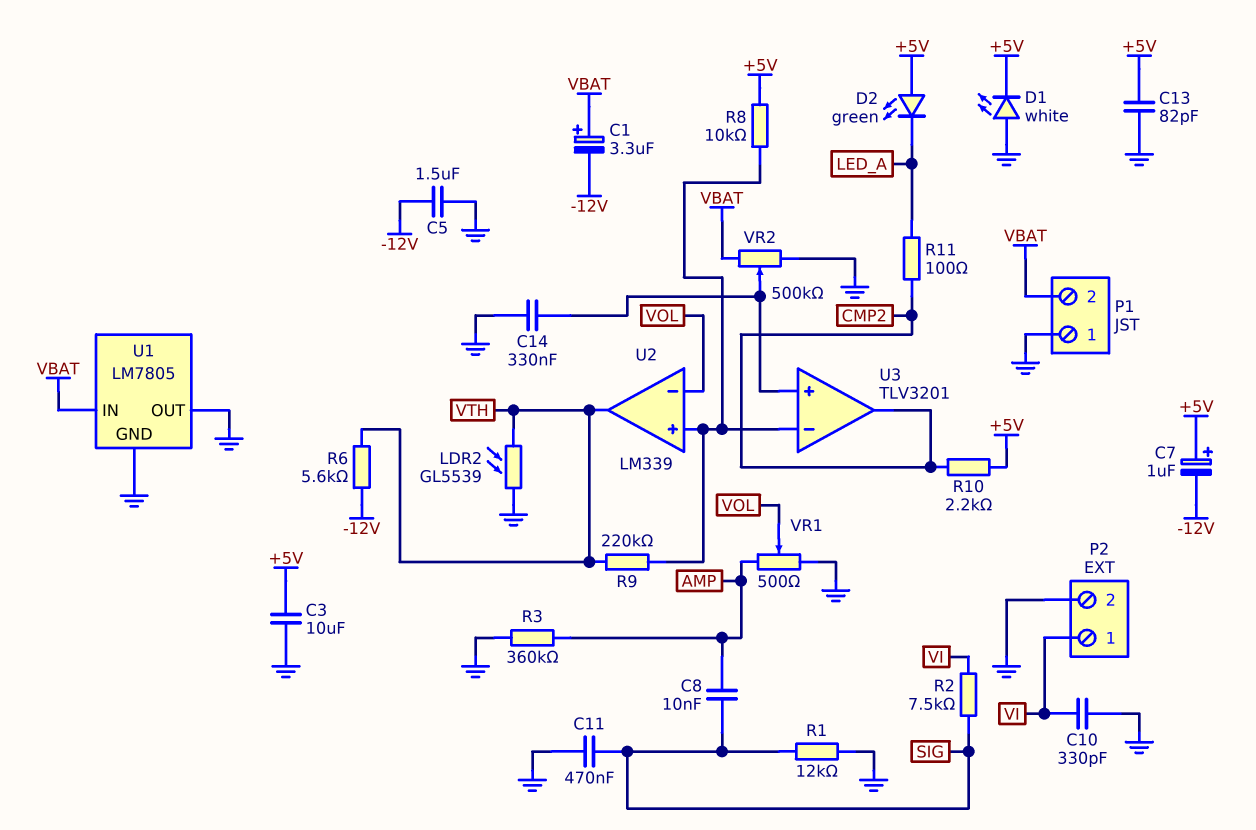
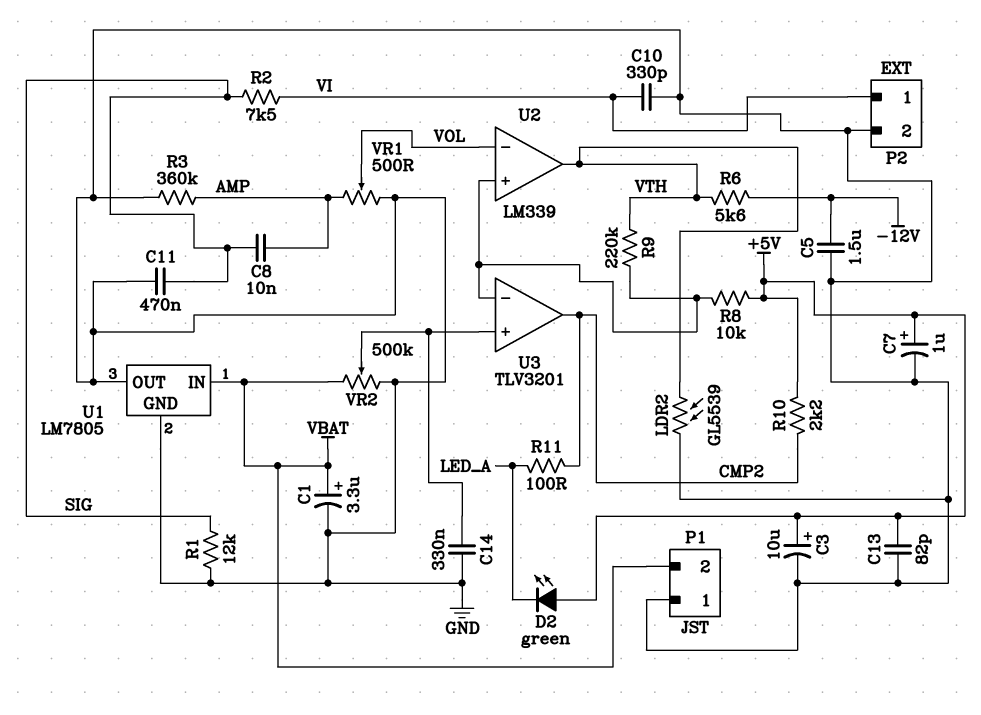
C1: 3.3uF (plus VBAT, minus -12V) -> 3.3uF (plus VBAT, minus GND)
C3: 10uF (+5V, GND) -> 10uF (plus +5V, minus GND)
C7: 1uF (plus +5V, minus -12V) -> 1uF (plus +5V, minus GND)
D1: LED white (A GND, K +5V) -> none

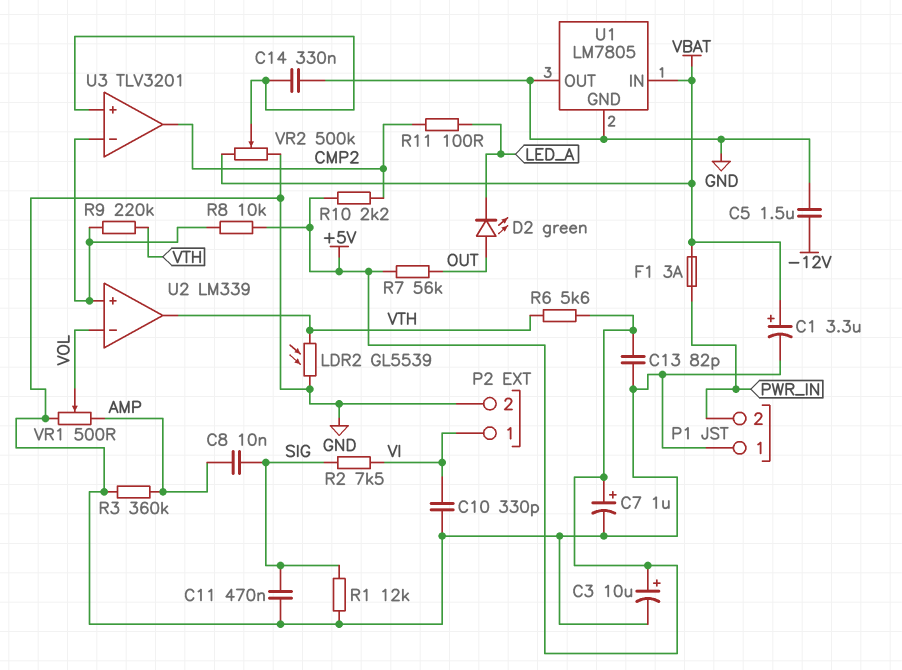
D2: LED green (A +5V, K LED_A) -> LED green (A OUT, K LED_A)
F1: none -> 3A (PWR_IN, VBAT)
P1 pin 2: VBAT -> PWR_IN
R6: 5.6k (-12V, VTH) -> 5.6k (+5V, VTH)
R7: none -> 56k (+5V, OUT)

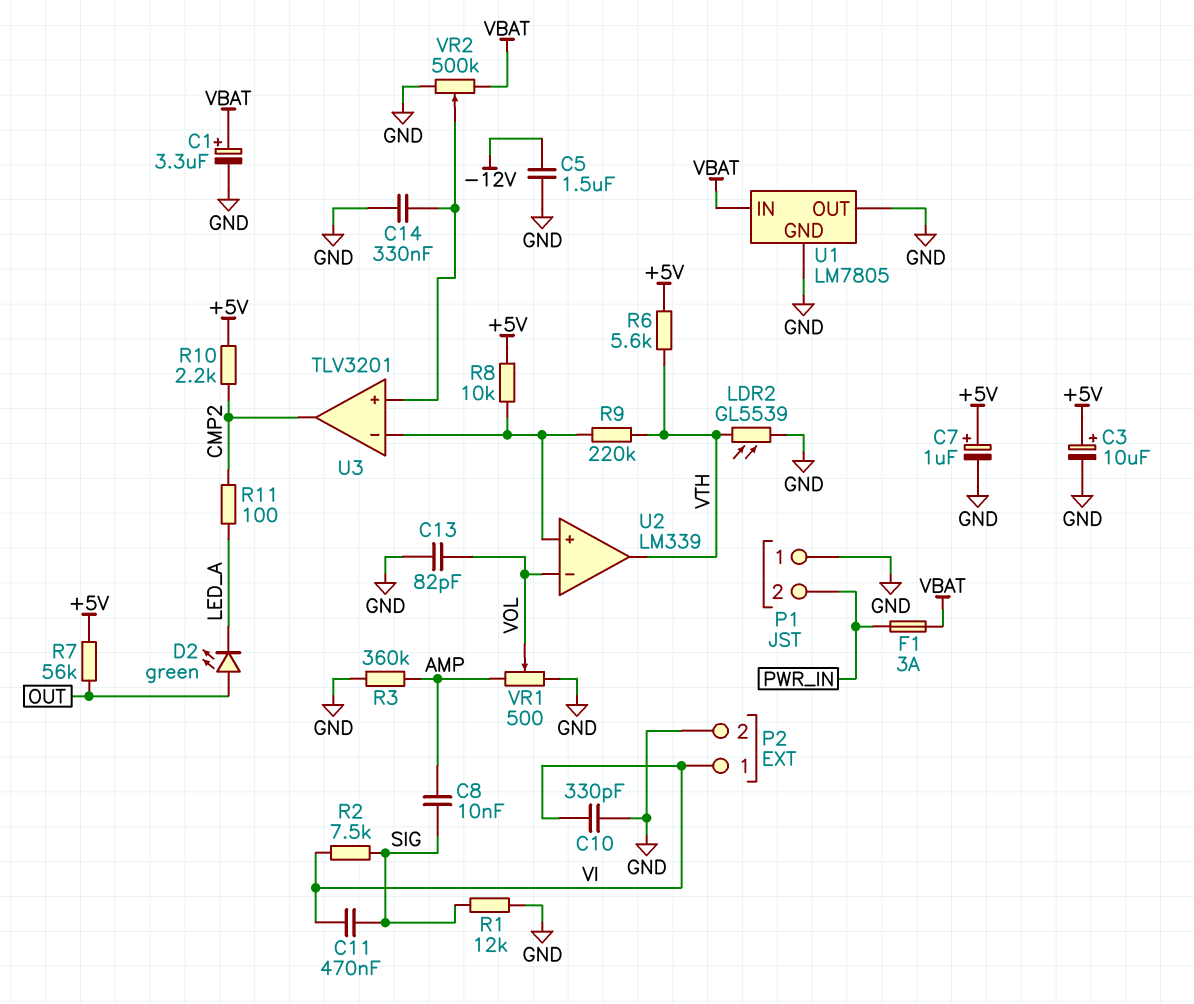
C11: 470nF (GND, SIG) -> 470nF (SIG, VI)
C13: 82pF (+5V, GND) -> 82pF (GND, VOL)

